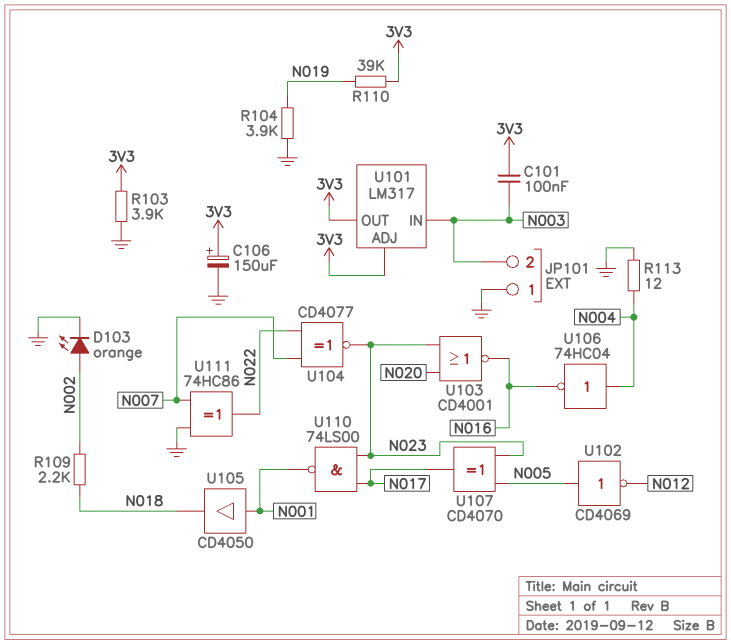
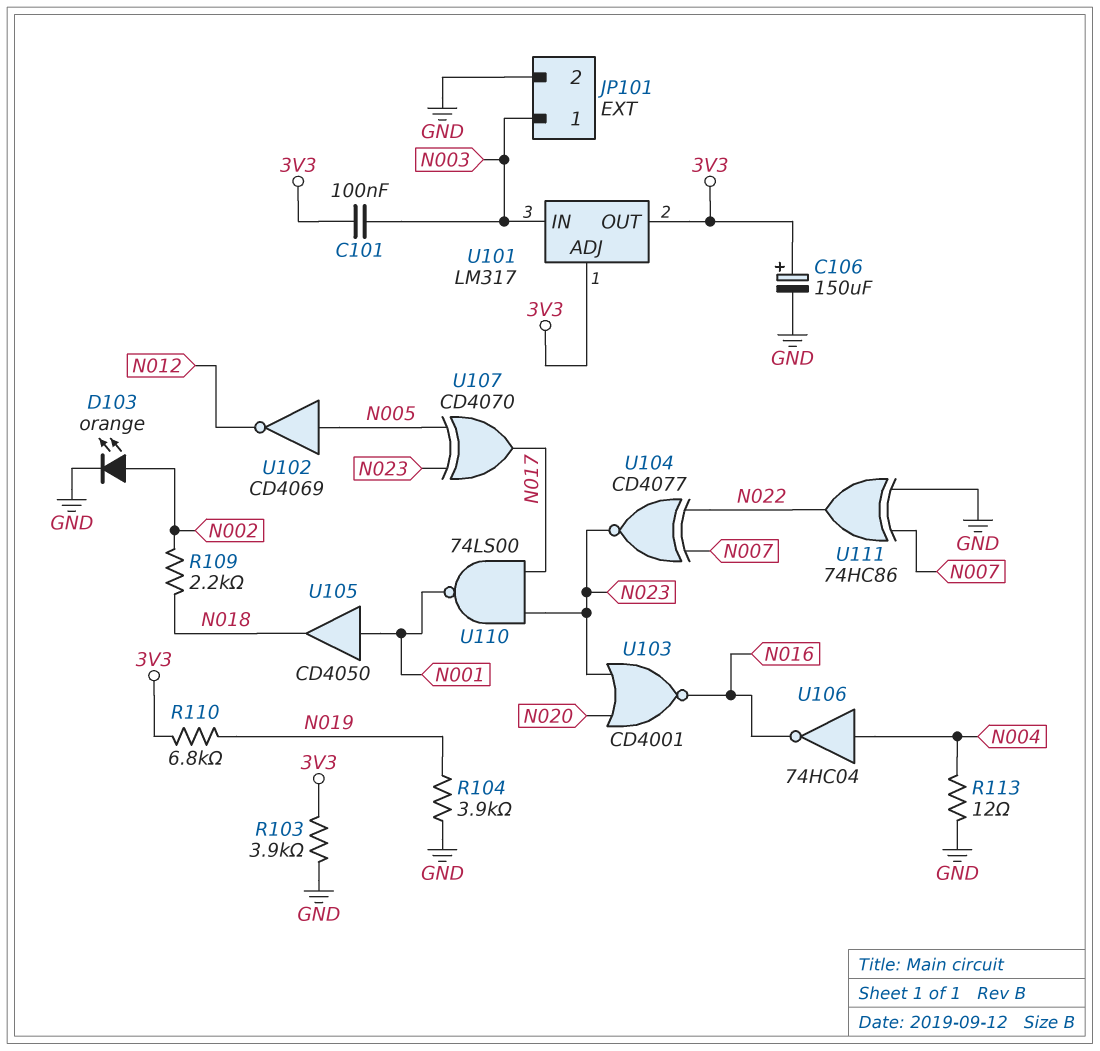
JP101 pin 1: GND -> N003
JP101 pin 2: N003 -> GND
R110: 39k (3V3, N019) -> 6.8k (3V3, N019)

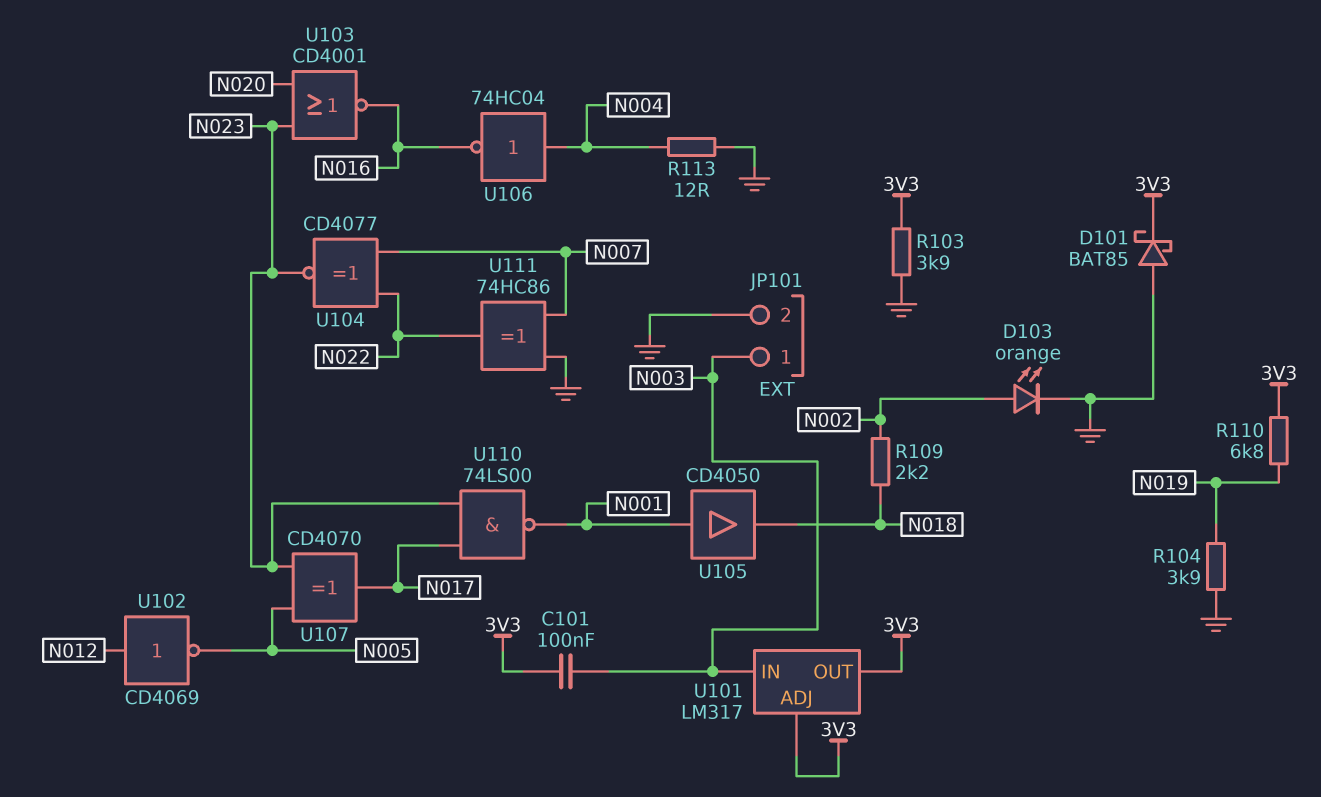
C106: 150uF (plus 3V3, minus GND) -> none
D101: none -> schottky BAT85 (A GND, K 3V3)
U102: NOT CD4069 (in N005, out N012) -> NOT CD4069 (in N012, out N005)

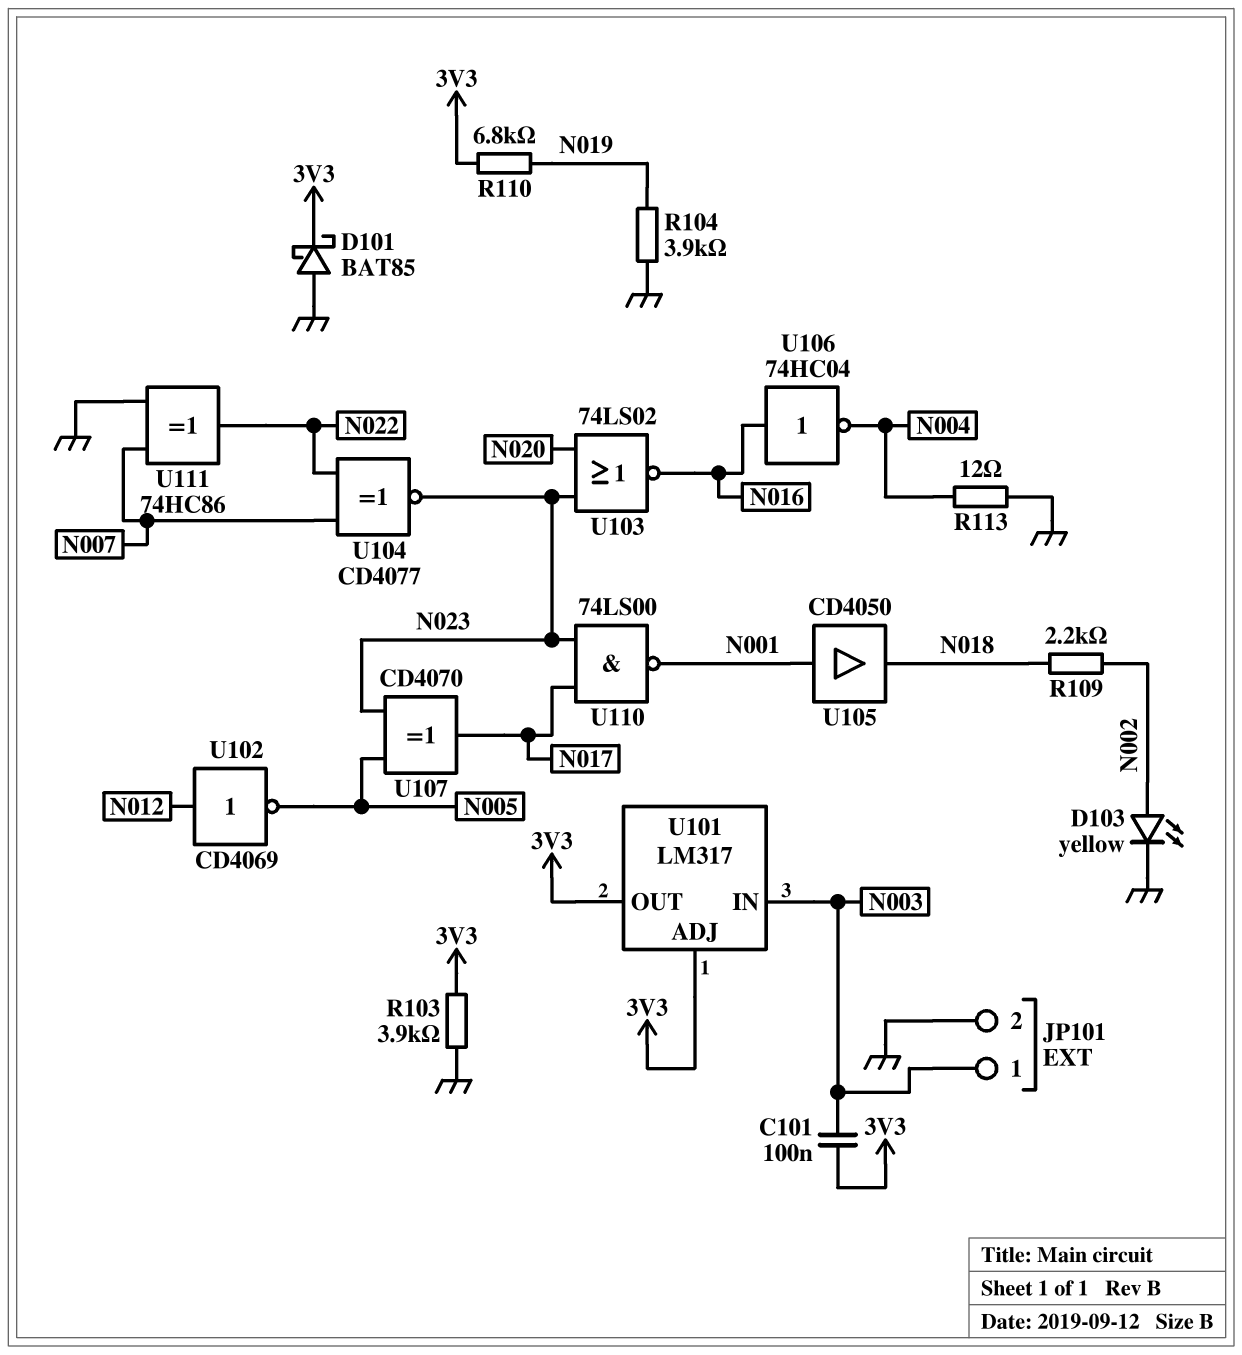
D103: LED orange (A N002, K GND) -> LED yellow (A N002, K GND)
U103: NOR CD4001 (in N020, in N023, out N016) -> NOR 74LS02 (in N020, in N023, out N016)
U106: NOT 74HC04 (in N004, out N016) -> NOT 74HC04 (in N016, out N004)

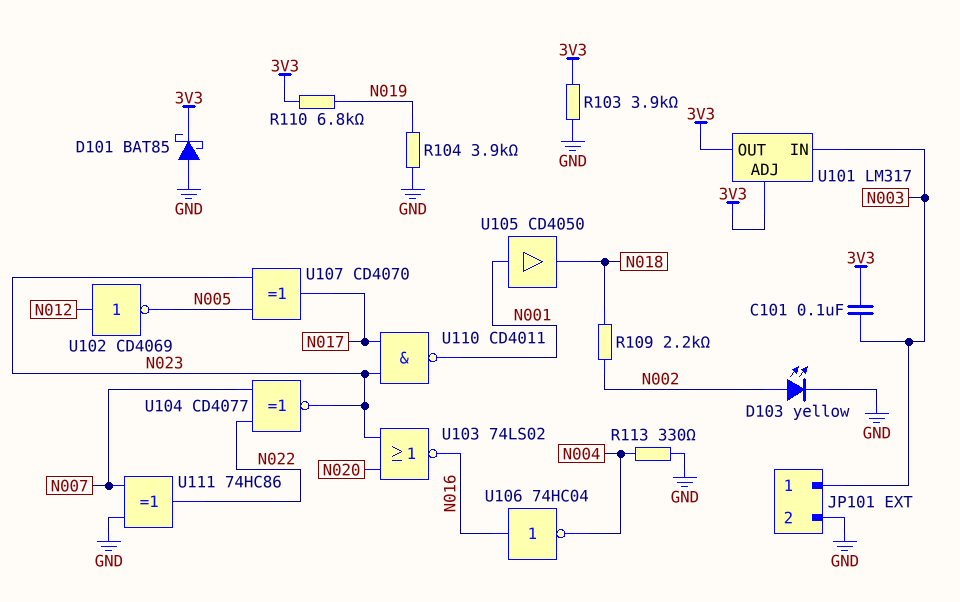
R113: 12 (GND, N004) -> 330 (GND, N004)
U110: NAND 74LS00 (in N017, in N023, out N001) -> NAND CD4011 (in N017, in N023, out N001)

